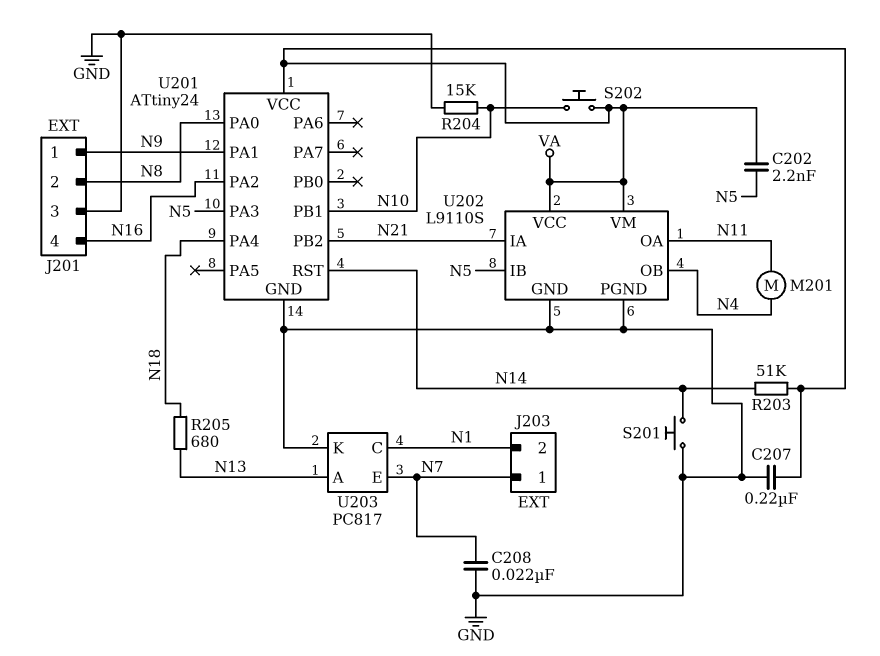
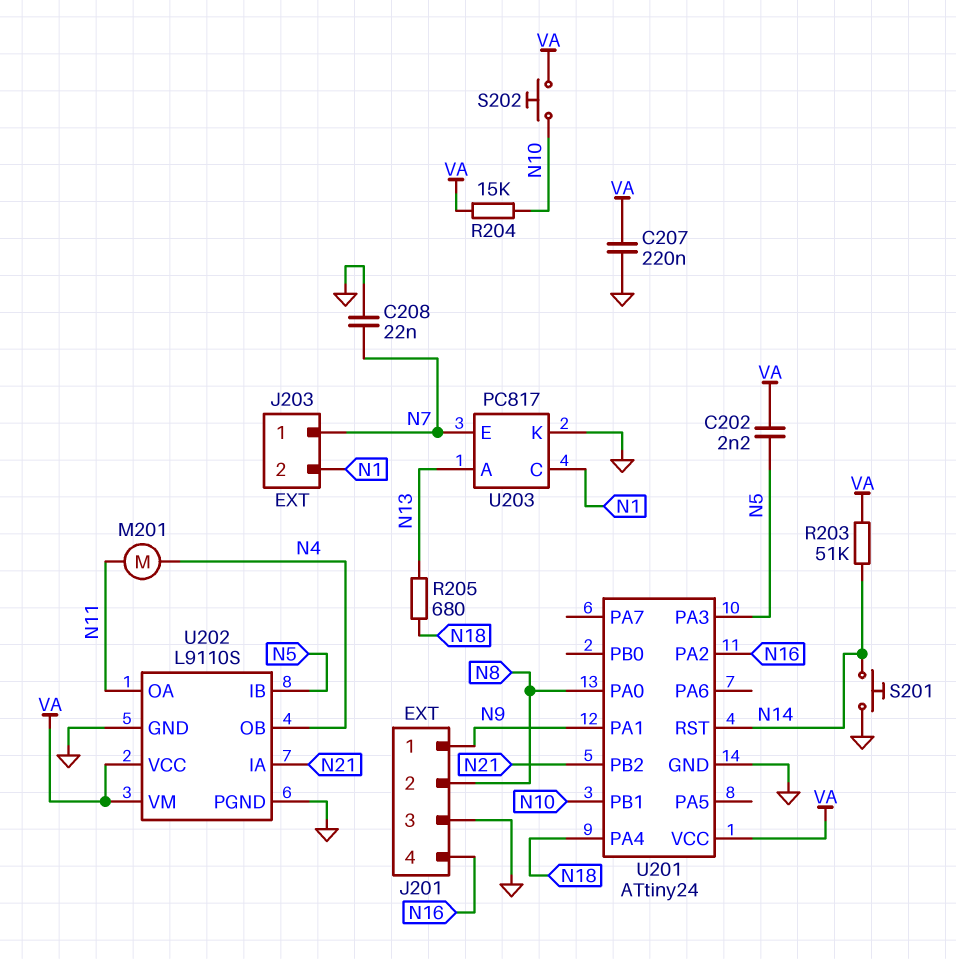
R204: 15k (GND, N10) -> 15k (N10, VA)

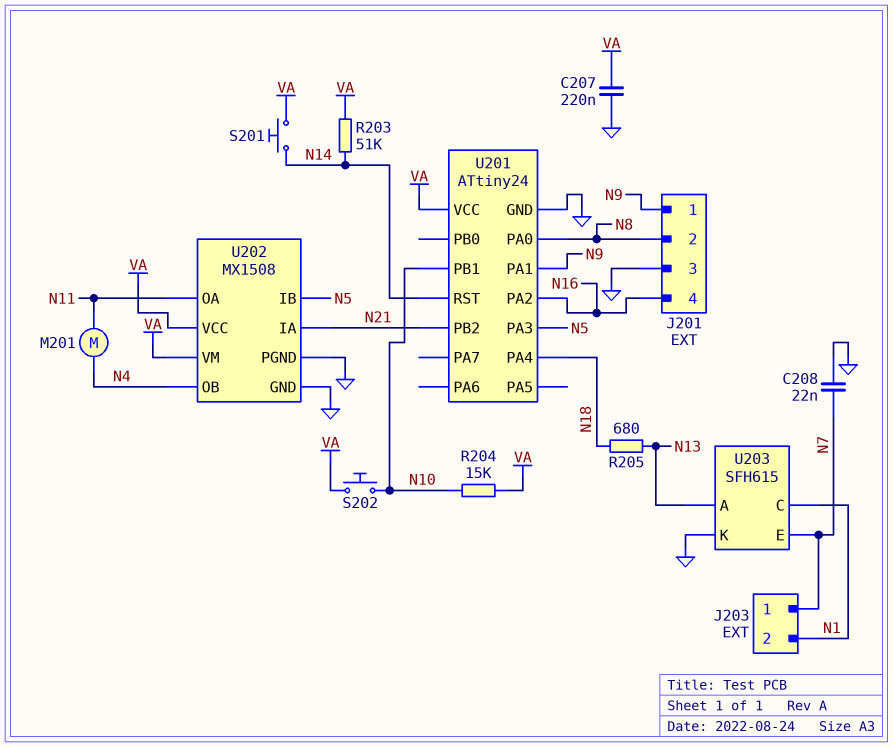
C202: 2.2nF (N5, VA) -> none
S201: button (GND, N14) -> button (N14, VA)
U202: L9110S -> MX1508
U203: PC817 -> SFH615

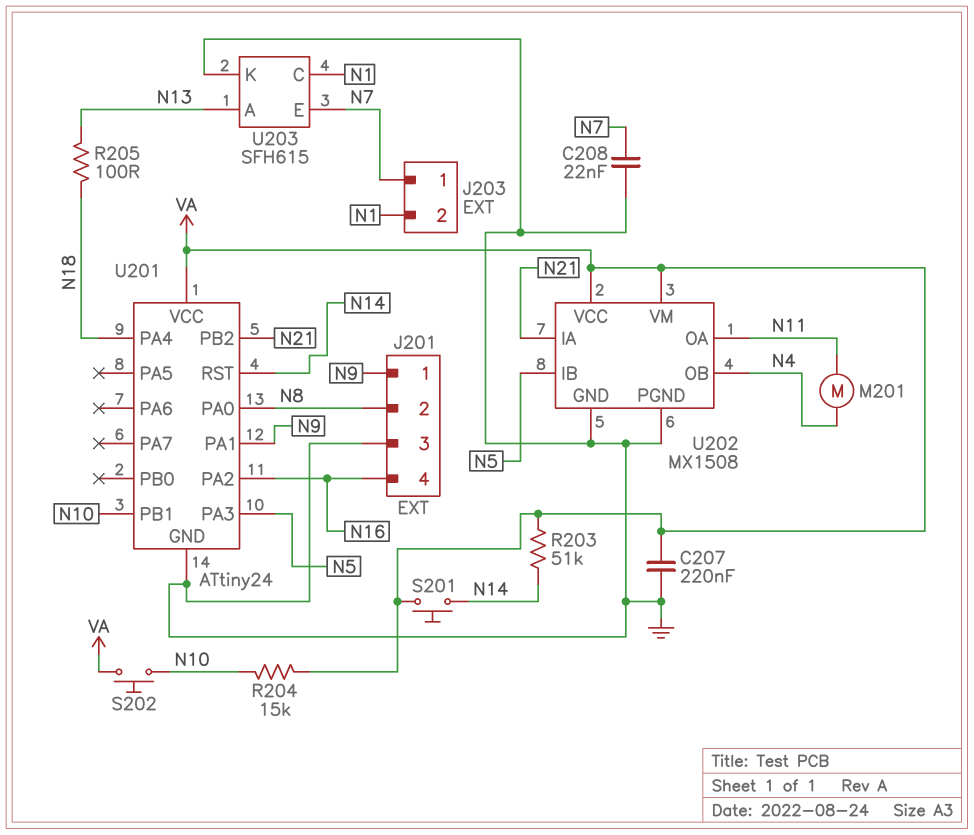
R205: 680 (N13, N18) -> 100 (N13, N18)

